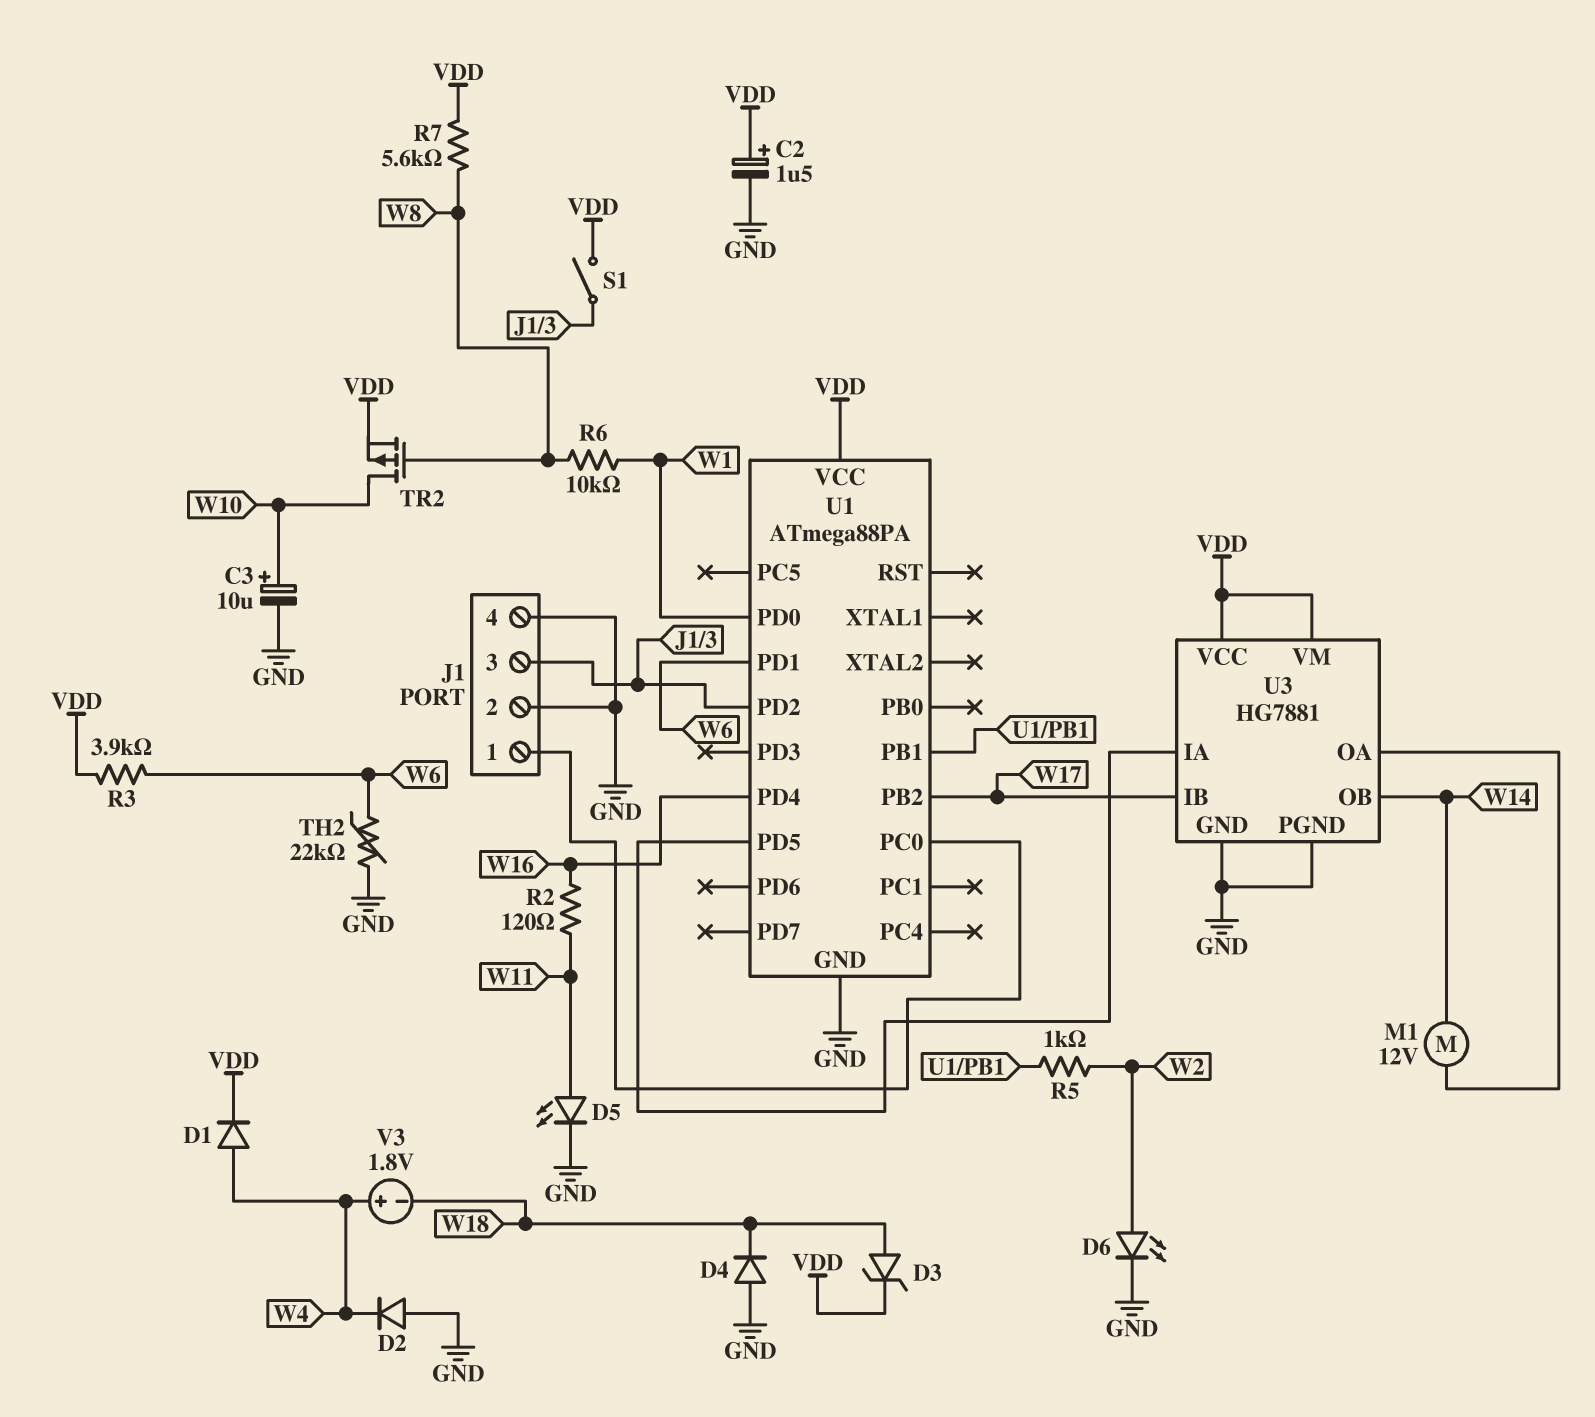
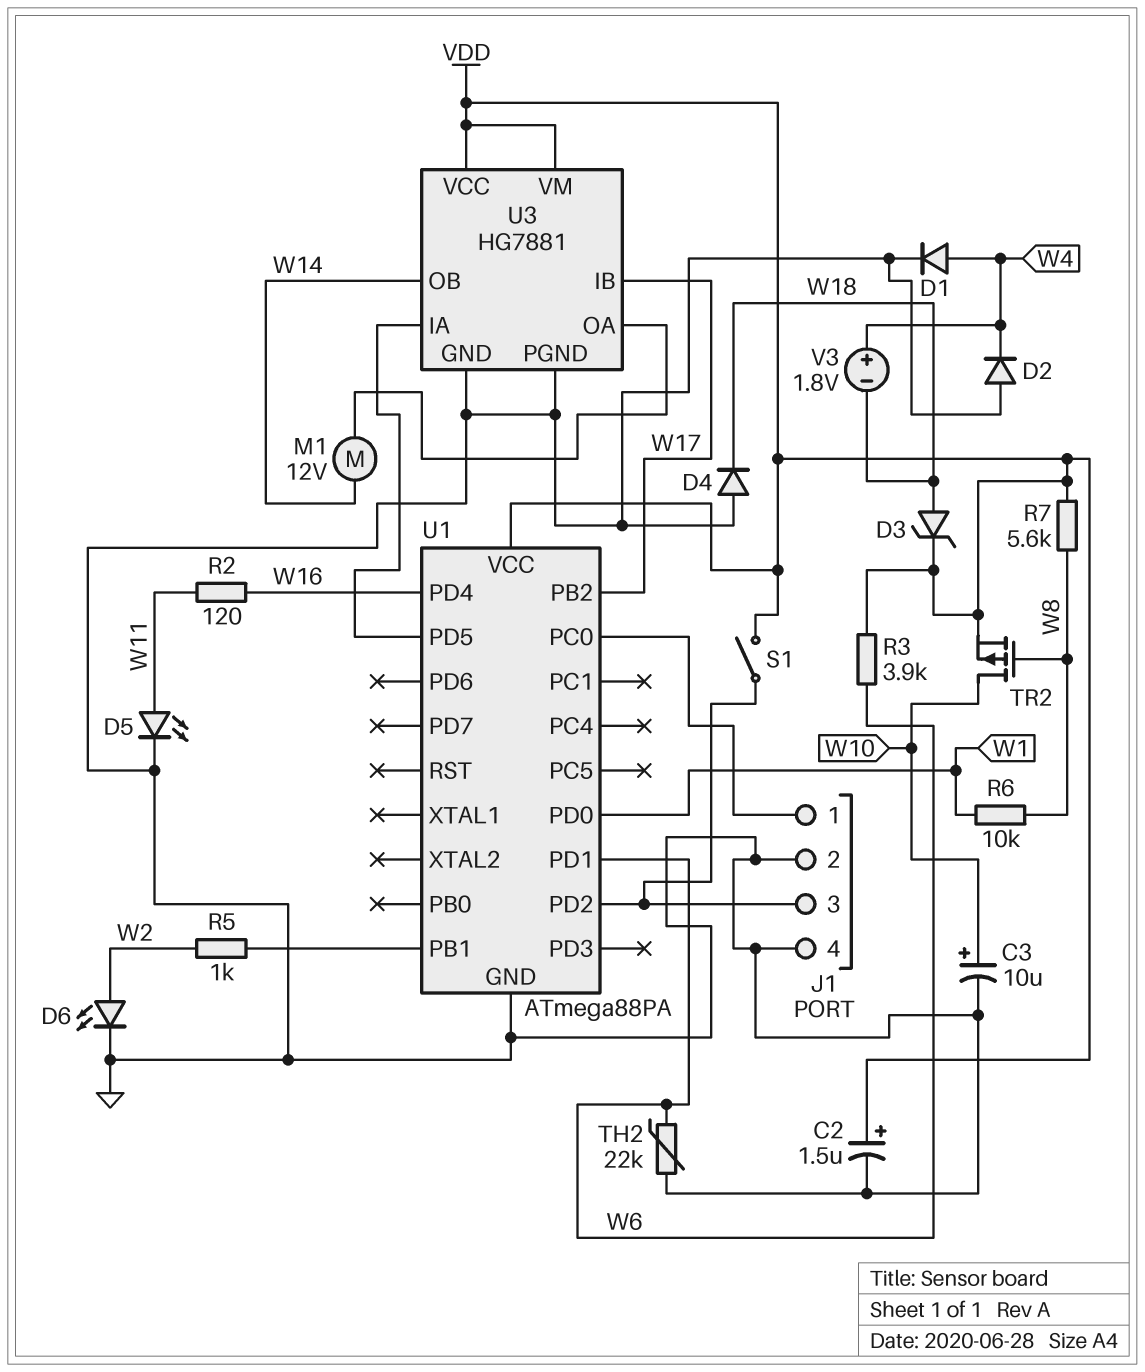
D1: diode (A W4, K VDD) -> diode (A W4, K GND)

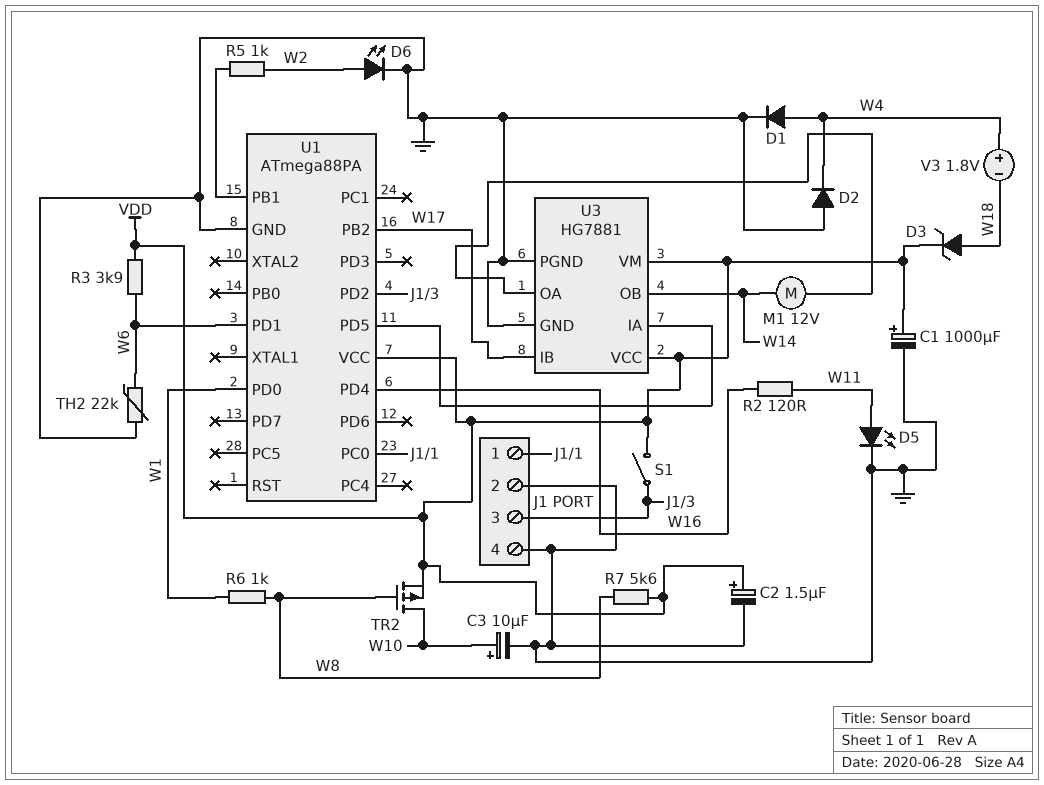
C1: none -> 1000uF (plus VDD, minus GND)
D4: diode (A GND, K W18) -> none
R6: 10k (W1, W8) -> 1k (W1, W8)

